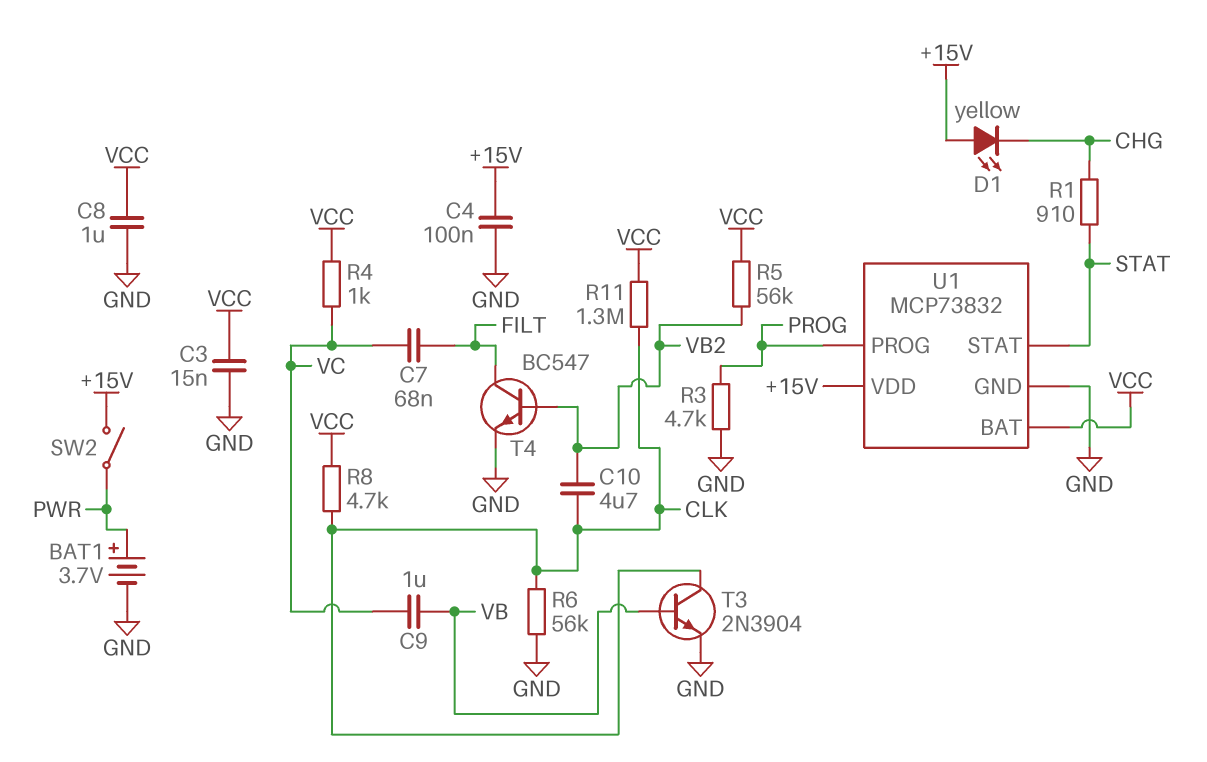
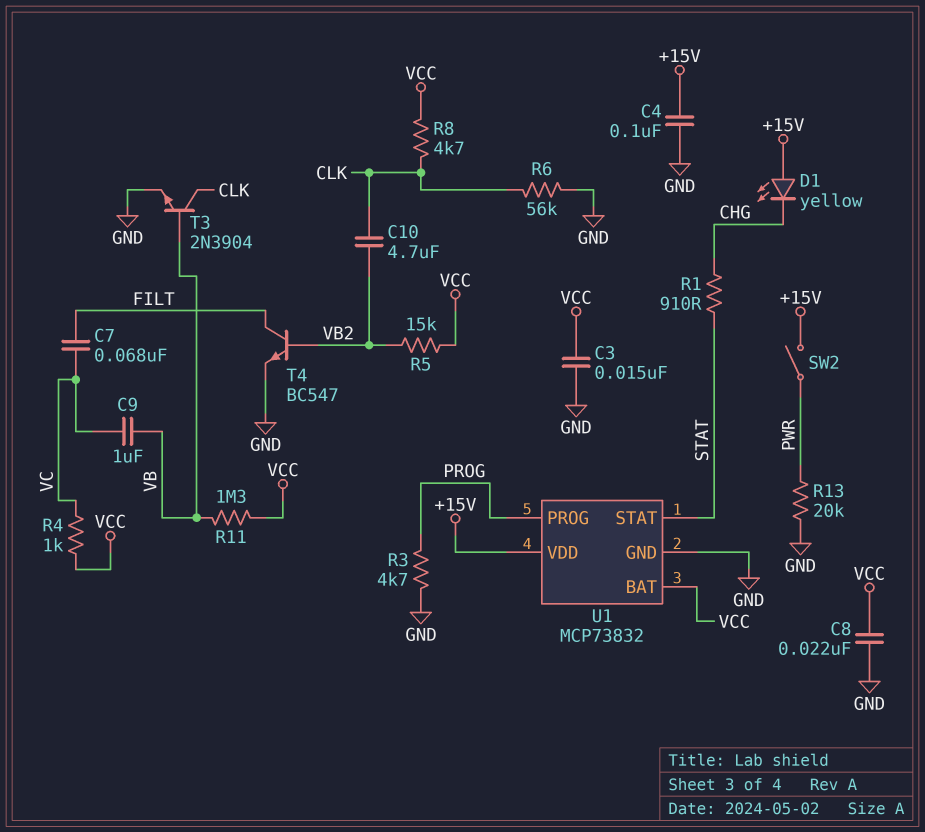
BAT1: 3.7V (plus PWR, minus GND) -> none
C8: 1uF (GND, VCC) -> 22nF (GND, VCC)
R5: 56k (VB2, VCC) -> 15k (VB2, VCC)
R11: 1.3M (CLK, VCC) -> 1.3M (VB, VCC)
R13: none -> 20k (GND, PWR)

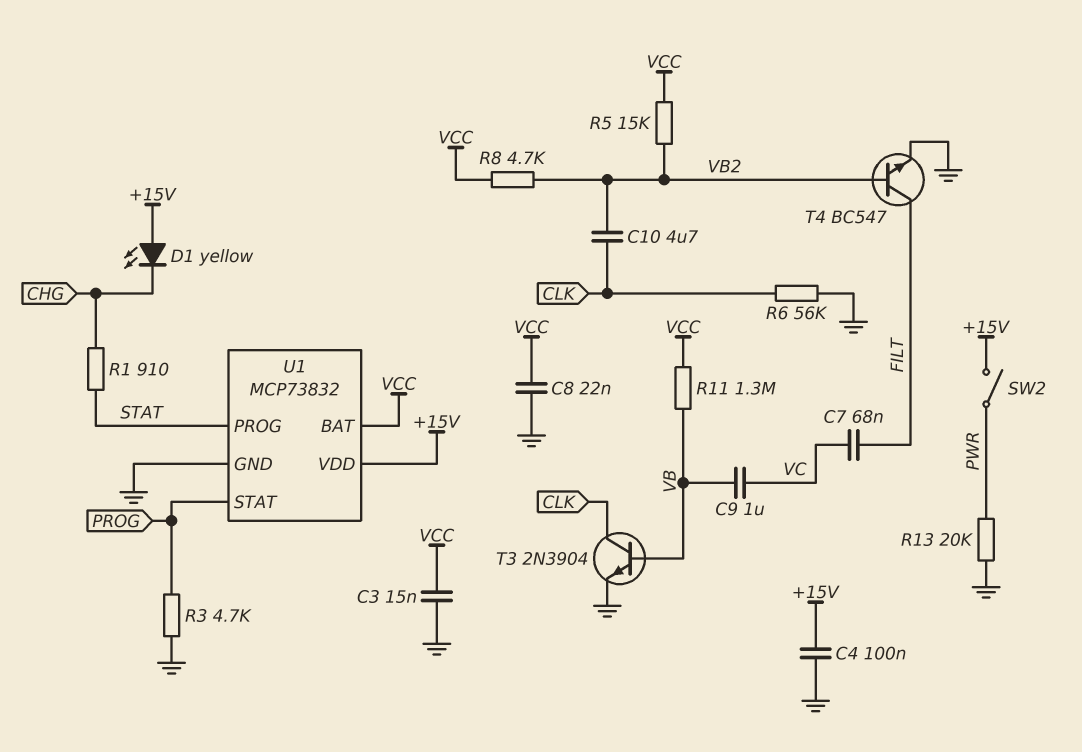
R4: 1k (VC, VCC) -> none
R8: 4.7k (CLK, VCC) -> 4.7k (VB2, VCC)
U1 pin PROG: PROG -> STAT
U1 pin STAT: STAT -> PROG

